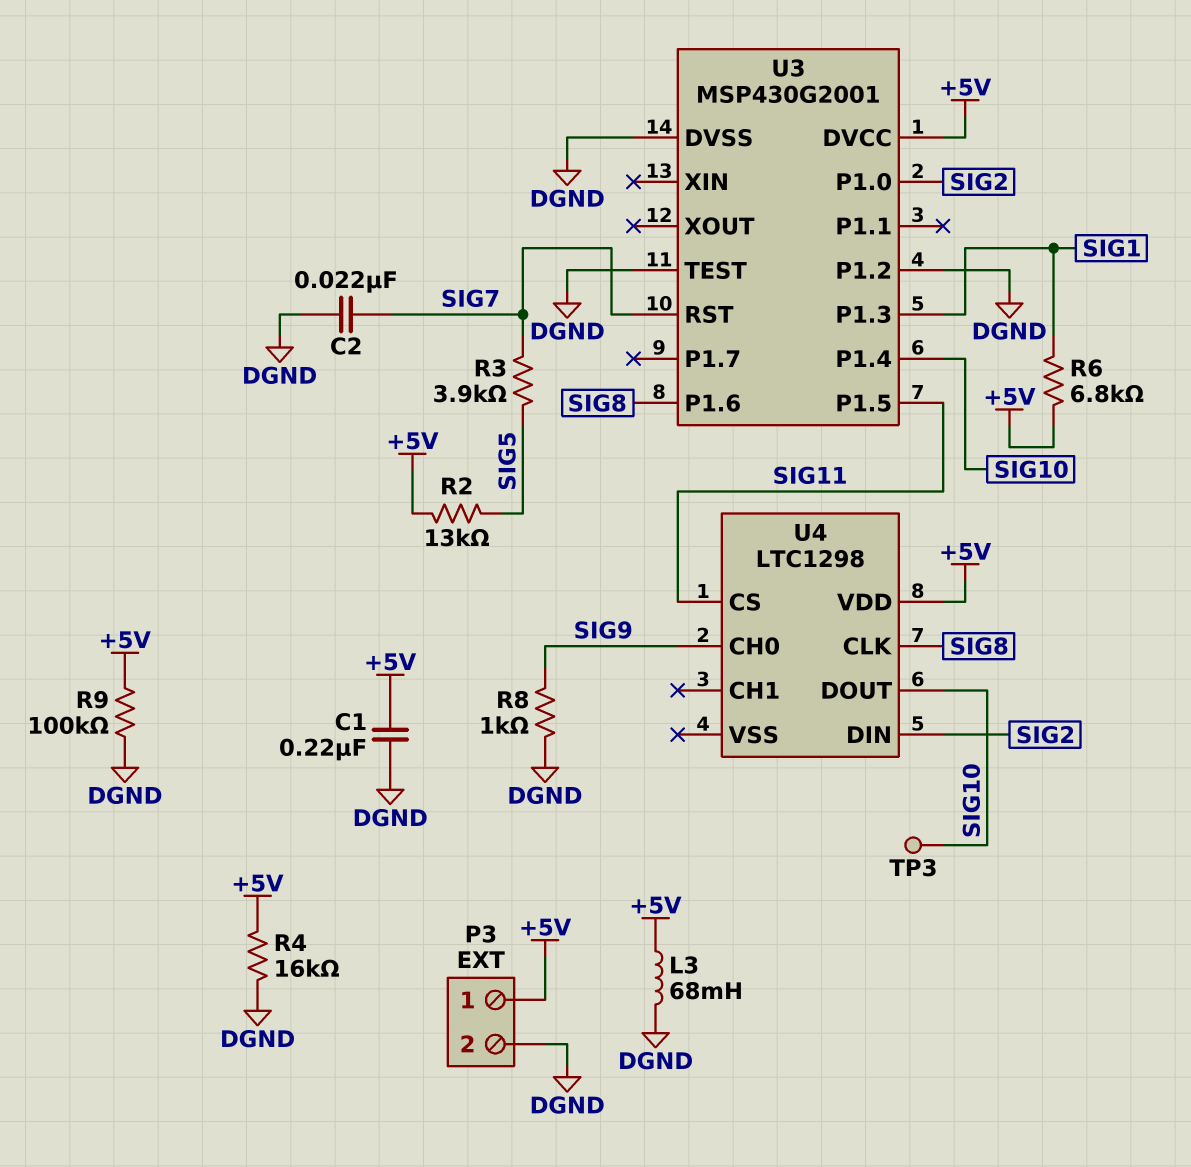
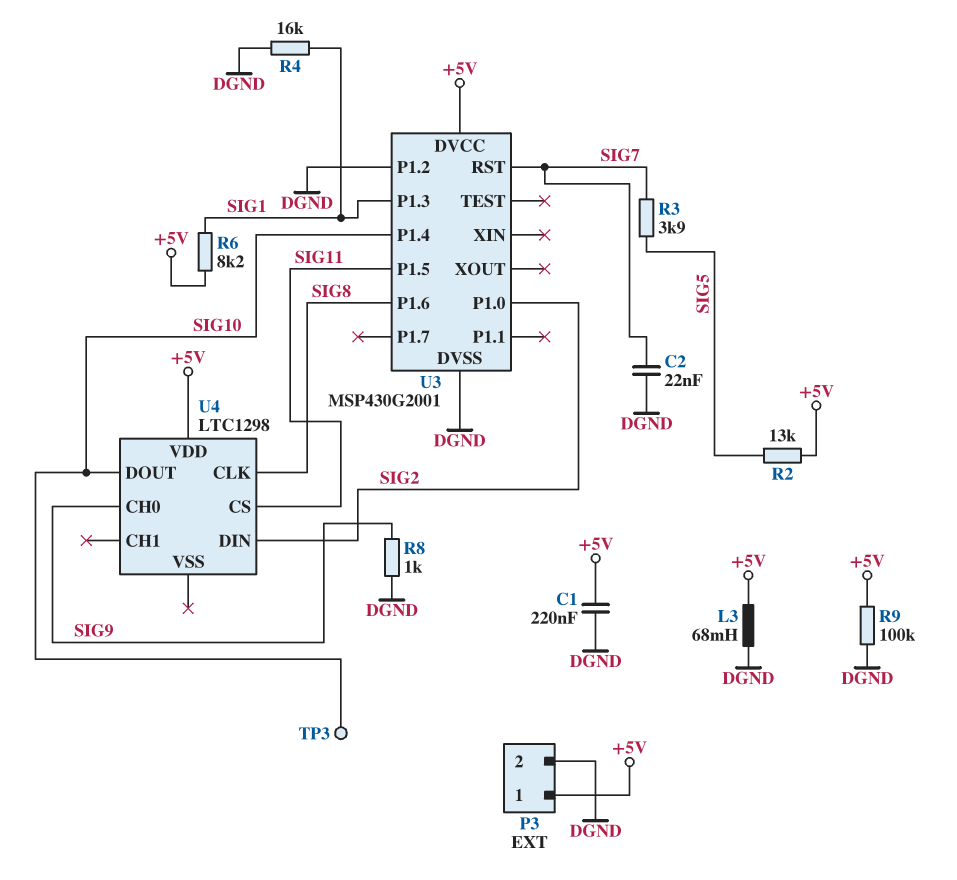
R4: 16k (+5V, DGND) -> 16k (DGND, SIG1)
R6: 6.8k (+5V, SIG1) -> 8.2k (+5V, SIG1)
U3 pin TEST: DGND -> none

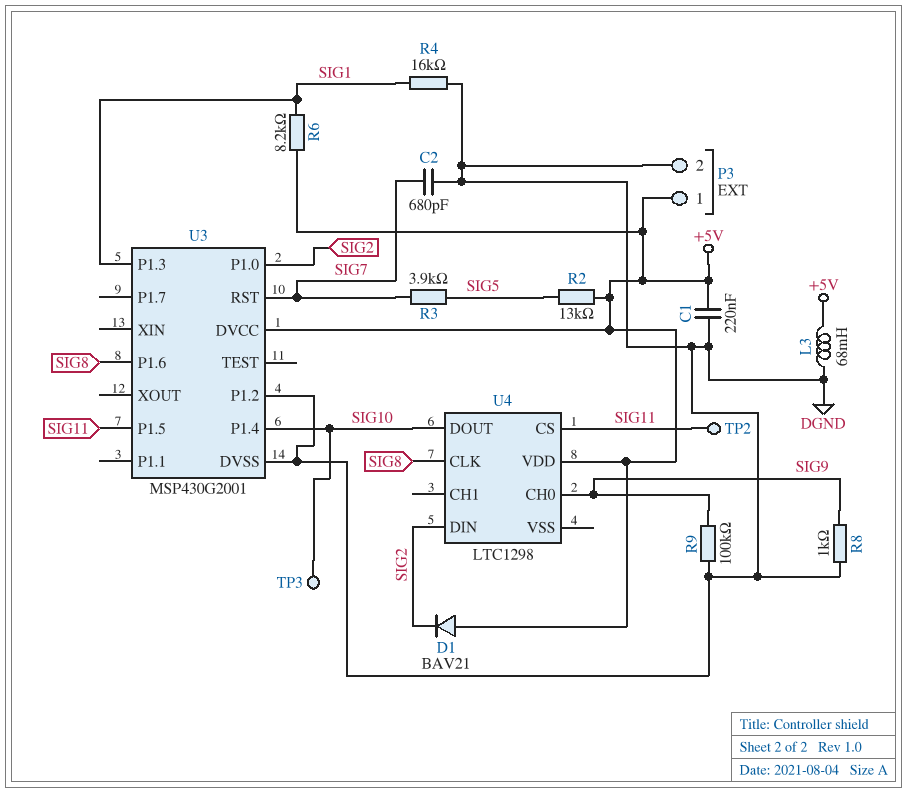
C2: 22nF (DGND, SIG7) -> 680pF (DGND, SIG7)
D1: none -> diode BAV21 (A +5V, K SIG2)
R9: 100k (+5V, DGND) -> 100k (DGND, SIG9)
TP2: none -> test point (SIG11)

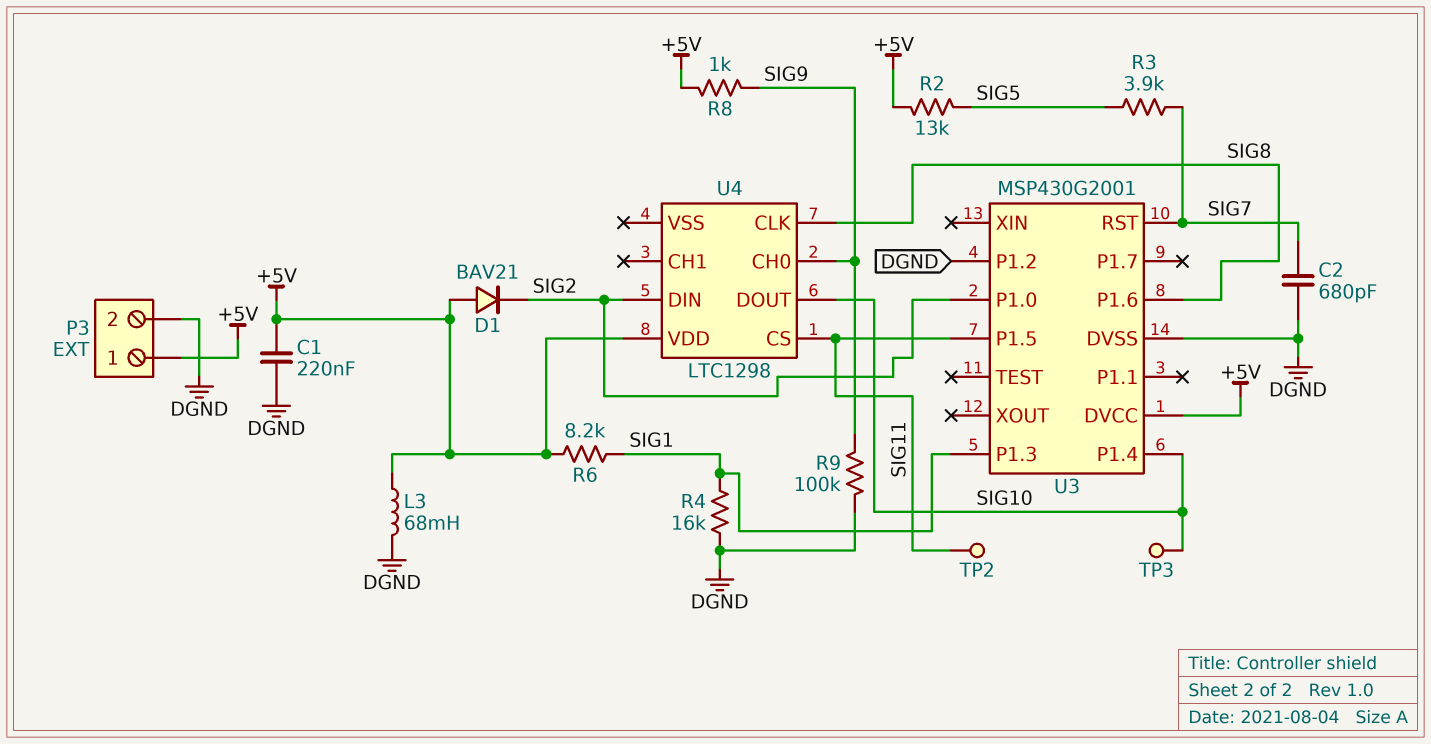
R8: 1k (DGND, SIG9) -> 1k (+5V, SIG9)

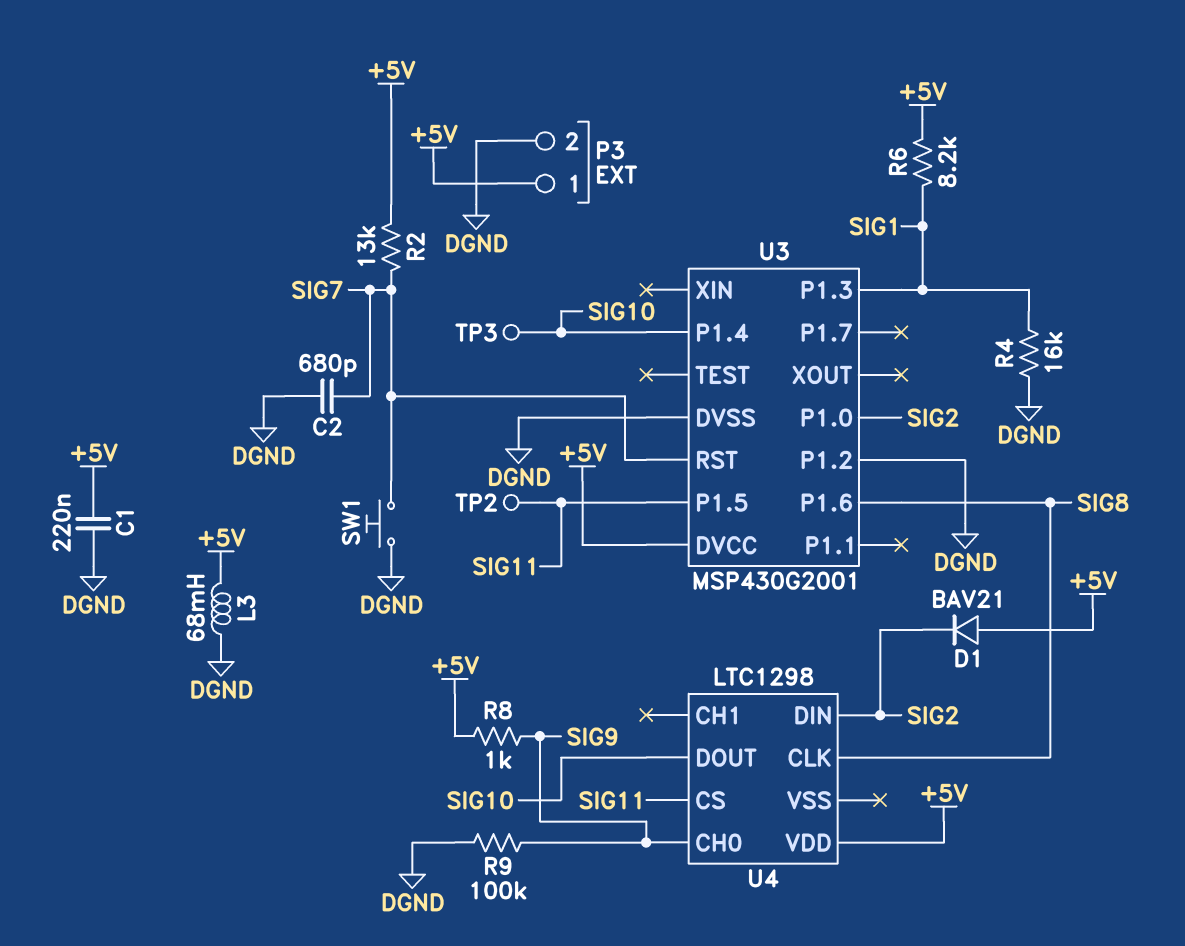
R2: 13k (+5V, SIG5) -> 13k (+5V, SIG7)
R3: 3.9k (SIG5, SIG7) -> none
SW1: none -> button (DGND, SIG7)

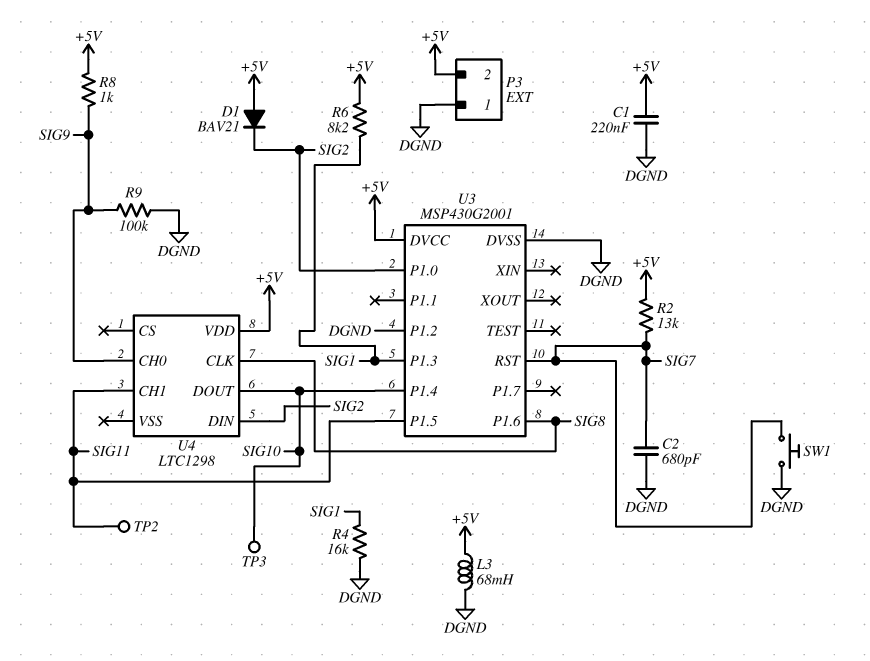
P3 pin 1: +5V -> DGND
P3 pin 2: DGND -> +5V
U4 pin CH1: none -> SIG11
U4 pin CS: SIG11 -> none

